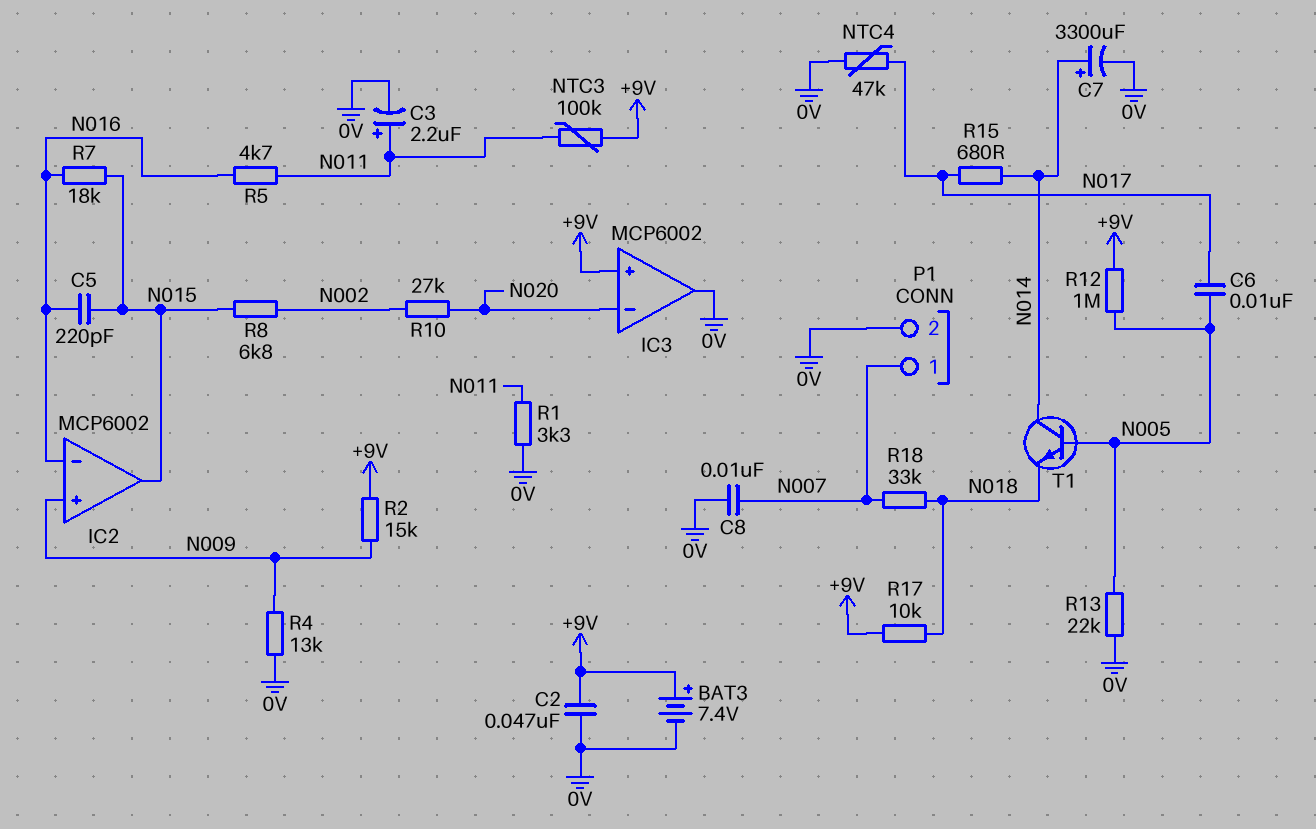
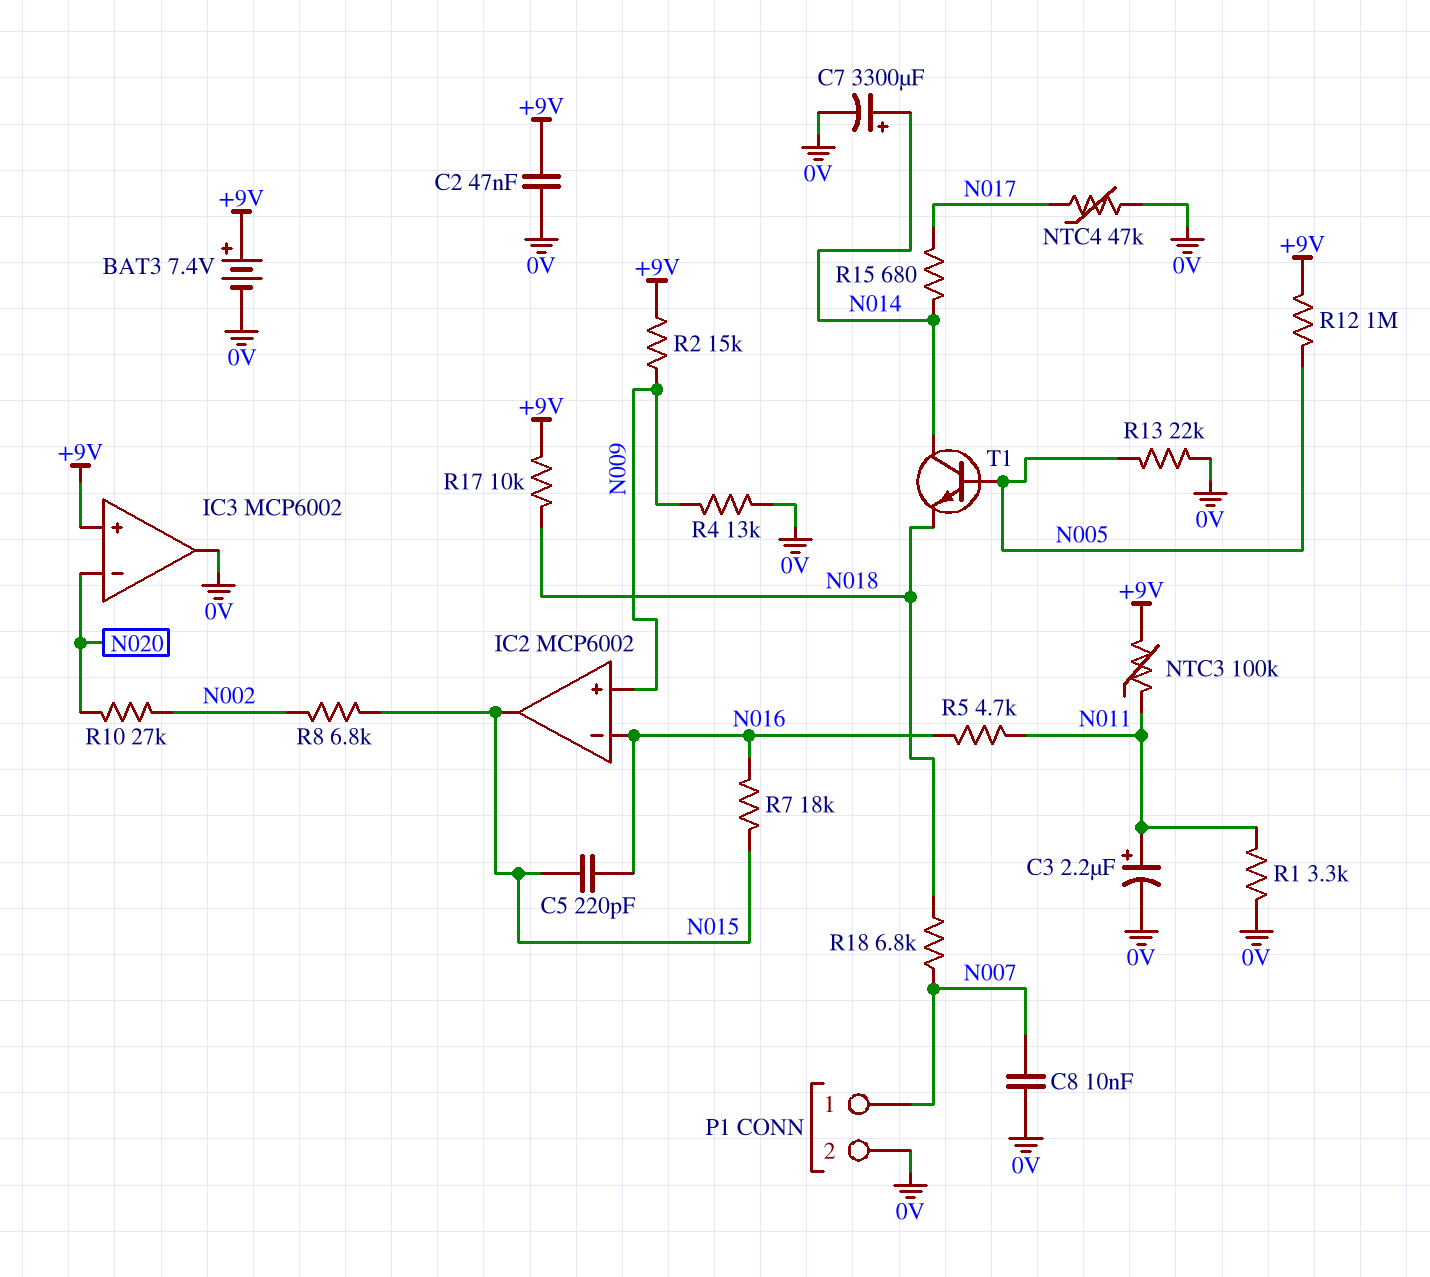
C6: 10nF (N005, N017) -> none
R18: 33k (N007, N018) -> 6.8k (N007, N018)

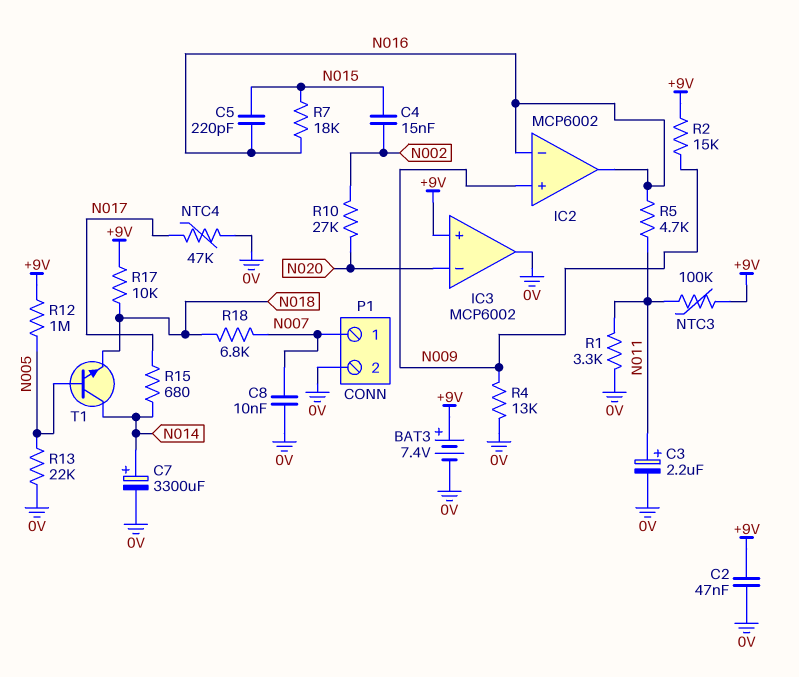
C4: none -> 15nF (N002, N015)
IC2 pin out: N015 -> N016
R8: 6.8k (N002, N015) -> none

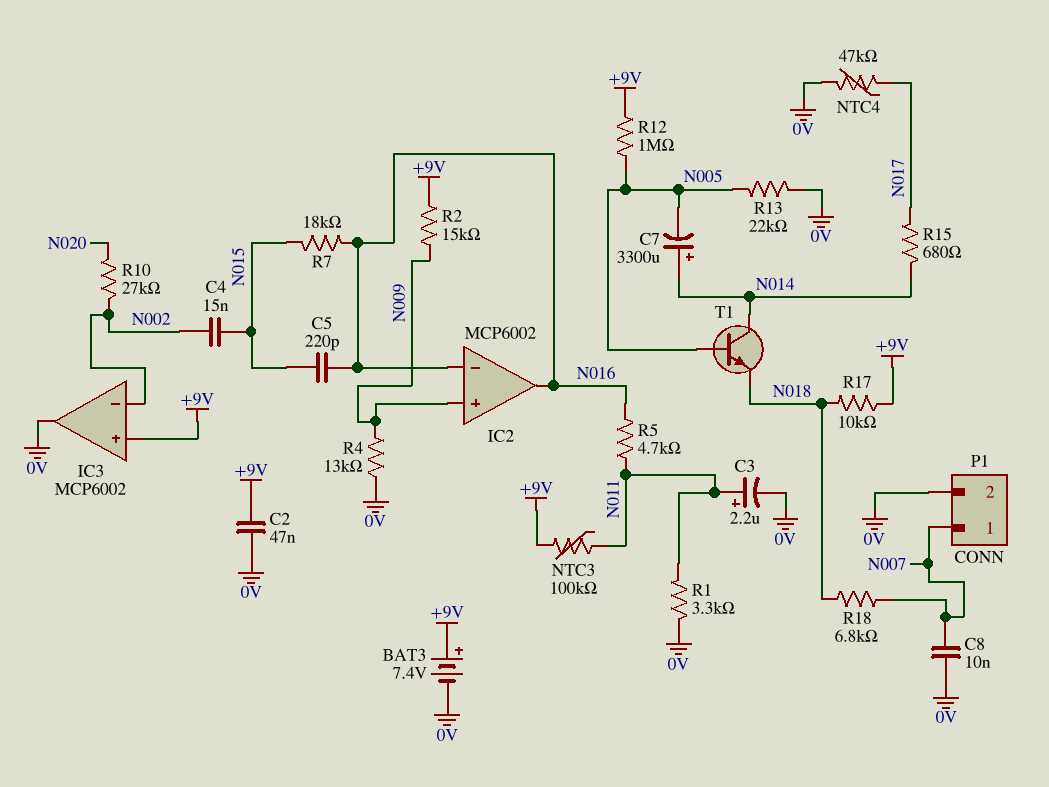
C7: 3300uF (plus N014, minus 0V) -> 3300uF (plus N014, minus N005)
IC3 pin in-: N020 -> N002

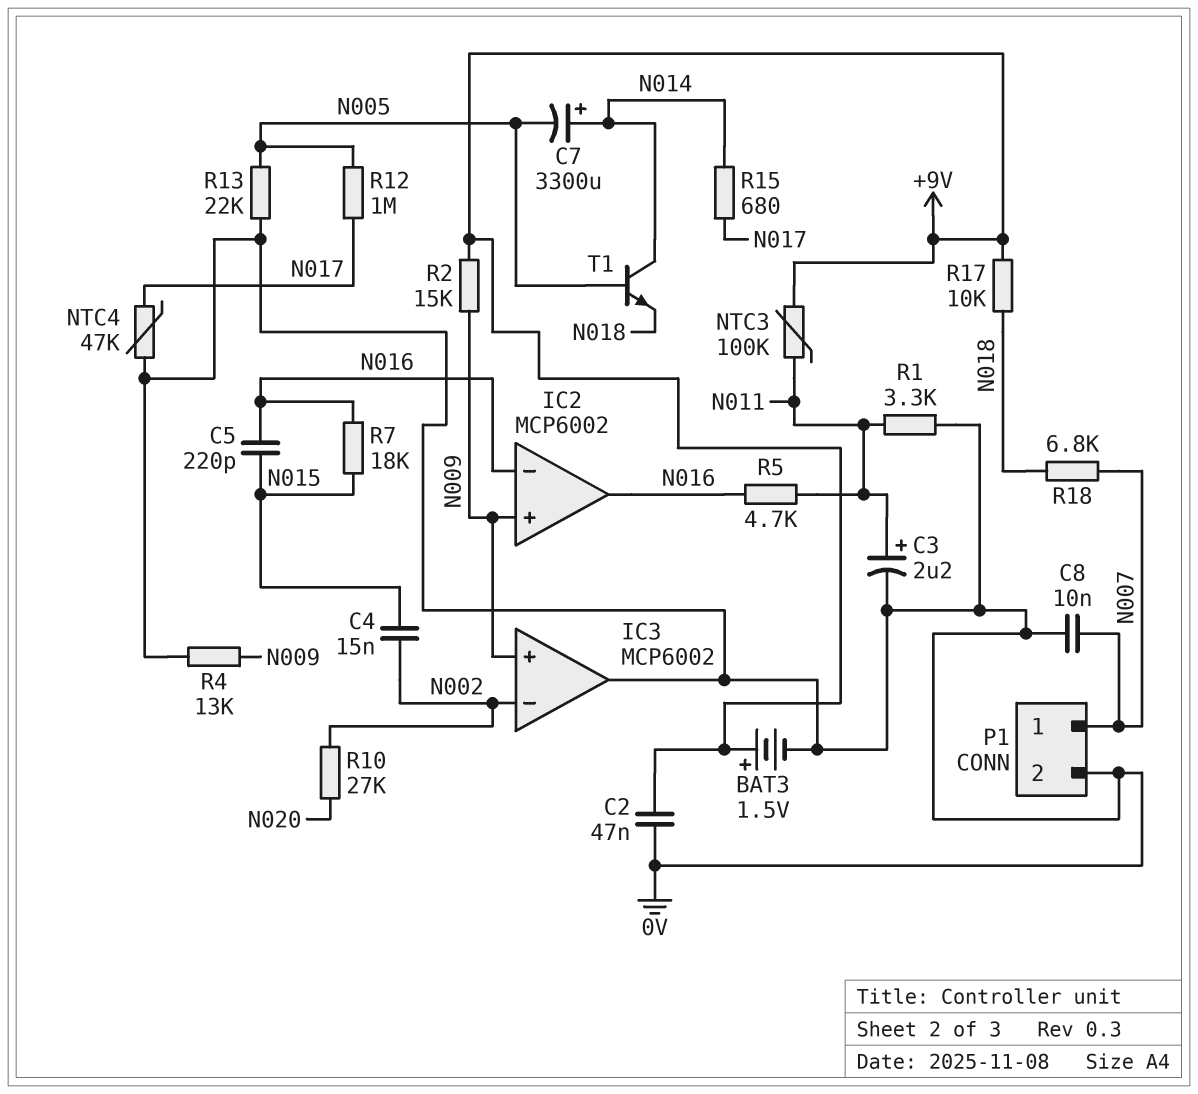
BAT3: 7.4V (plus +9V, minus 0V) -> 1.5V (plus +9V, minus 0V)
IC3 pin in+: +9V -> N009
R12: 1M (+9V, N005) -> 1M (N005, N017)

